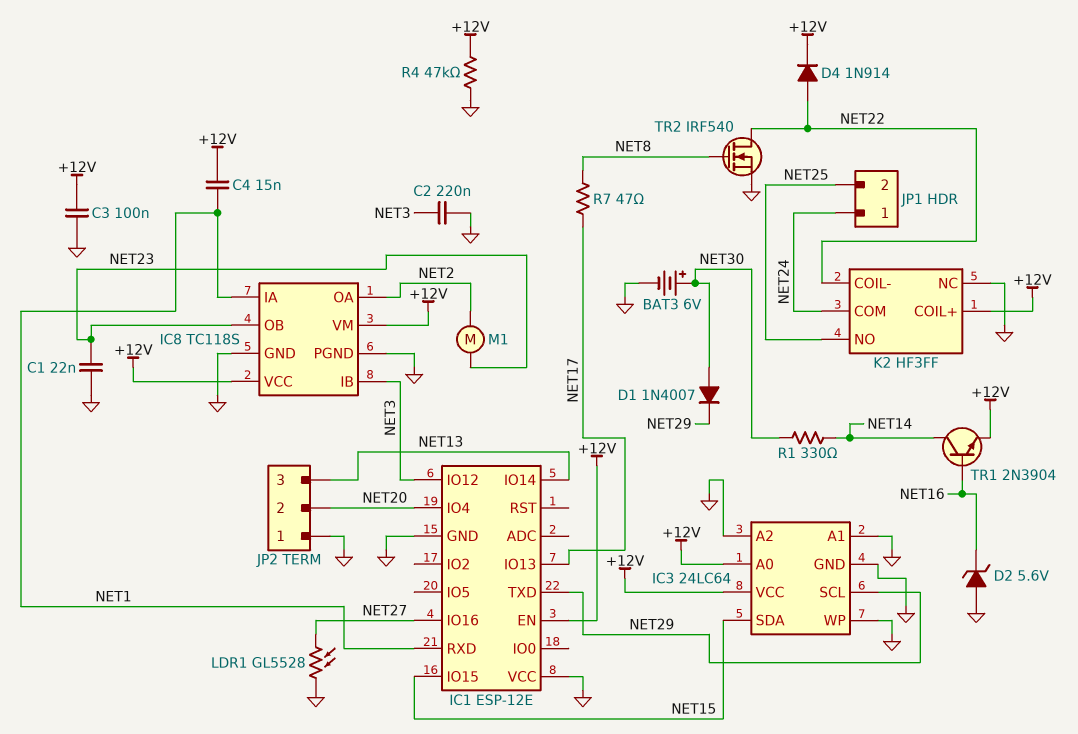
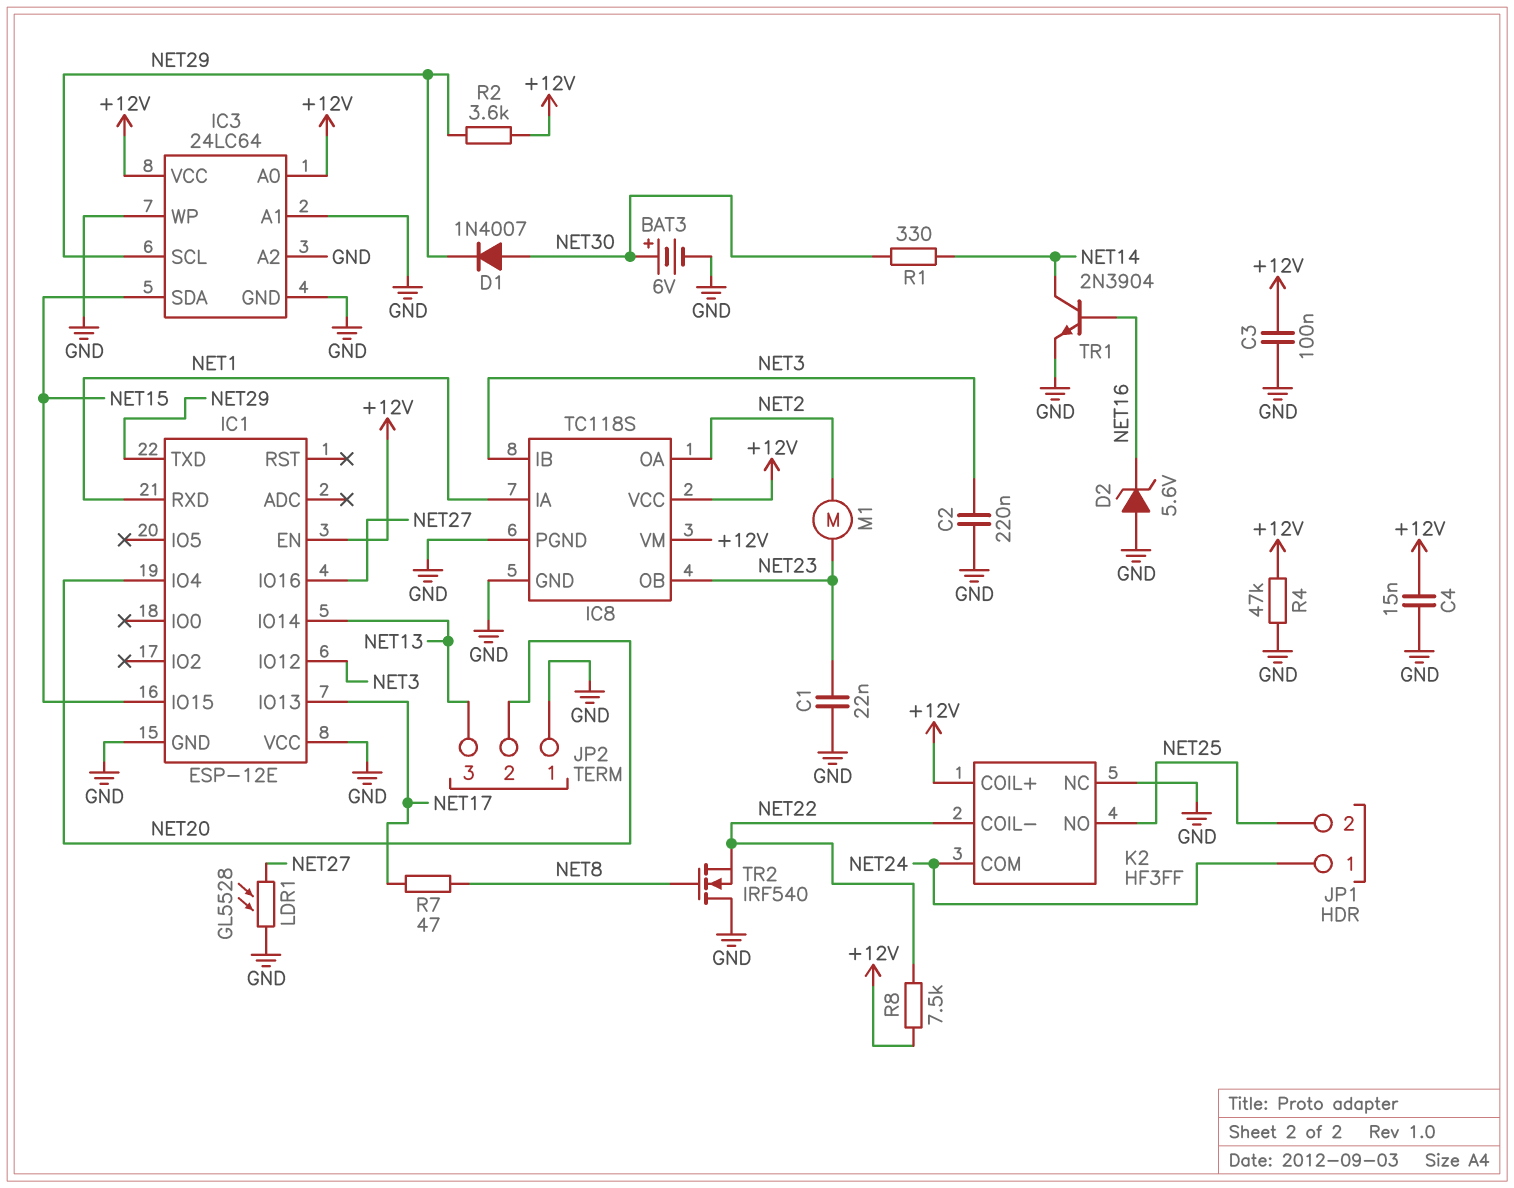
C4: 15nF (+12V, NET1) -> 15nF (+12V, GND)
D4: diode 1N914 (A NET22, K +12V) -> none
R2: none -> 3.6k (+12V, NET29)
R8: none -> 7.5k (+12V, NET22)
TR1: NPN 2N3904 (B NET16, C NET14, E +12V) -> NPN 2N3904 (B NET16, C NET14, E GND)
TR2: NMOS IRF540 (G NET8, D NET22, S GND) -> NMOS IRF540 (G NET8, D GND, S NET22)

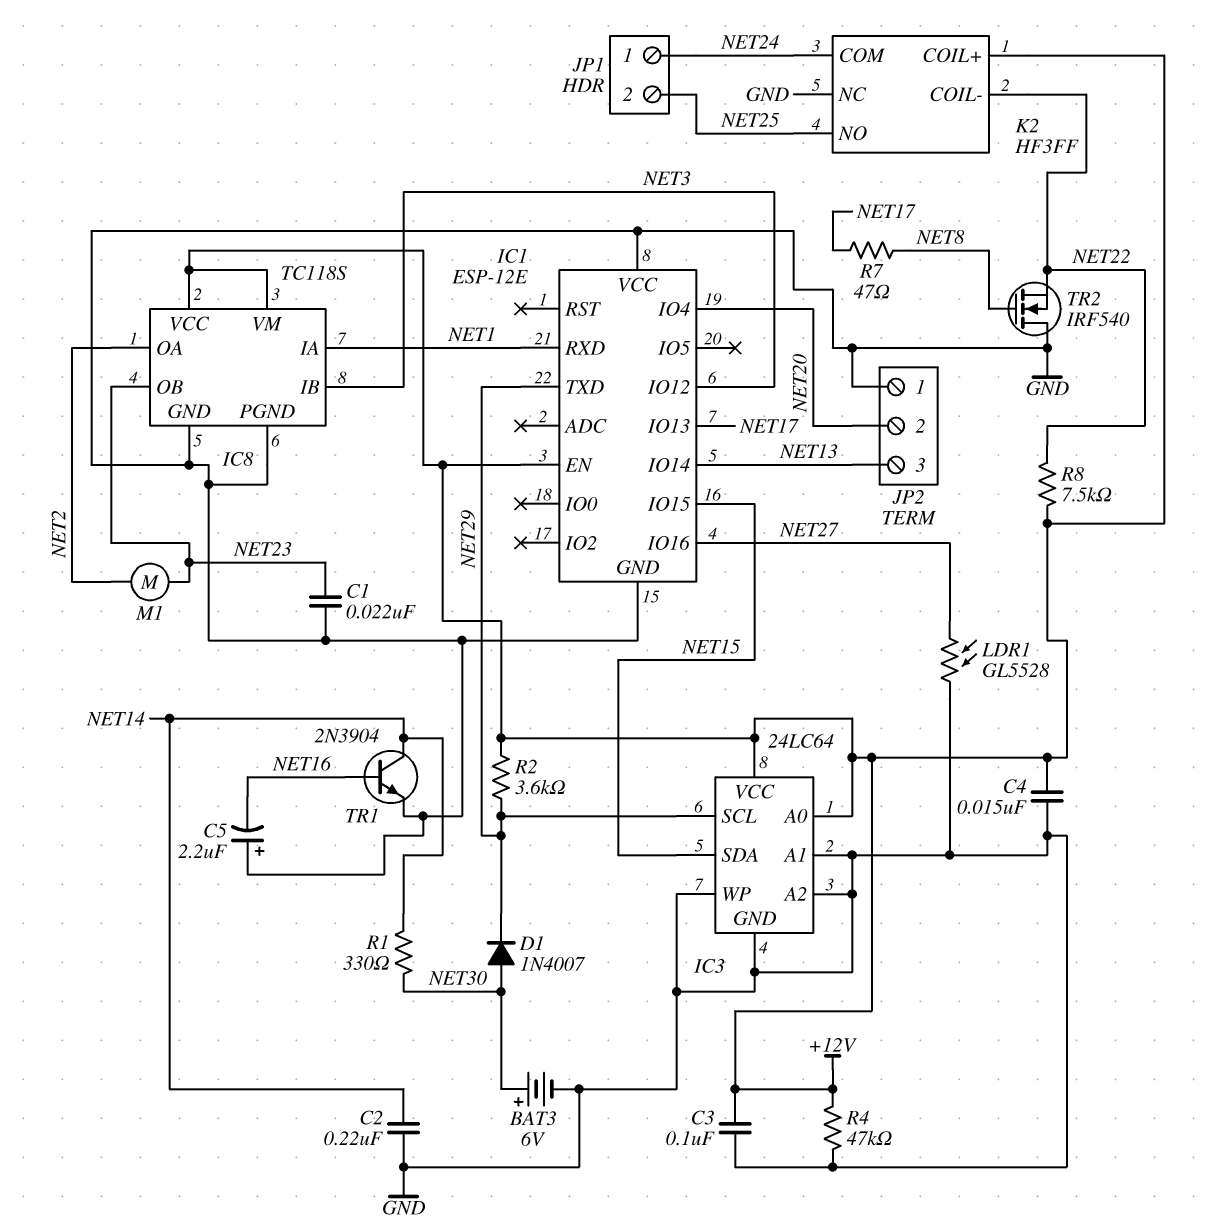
C2: 220nF (GND, NET3) -> 220nF (GND, NET14)
C5: none -> 2.2uF (plus GND, minus NET16)
D2: zener 5.6V (A GND, K NET16) -> none

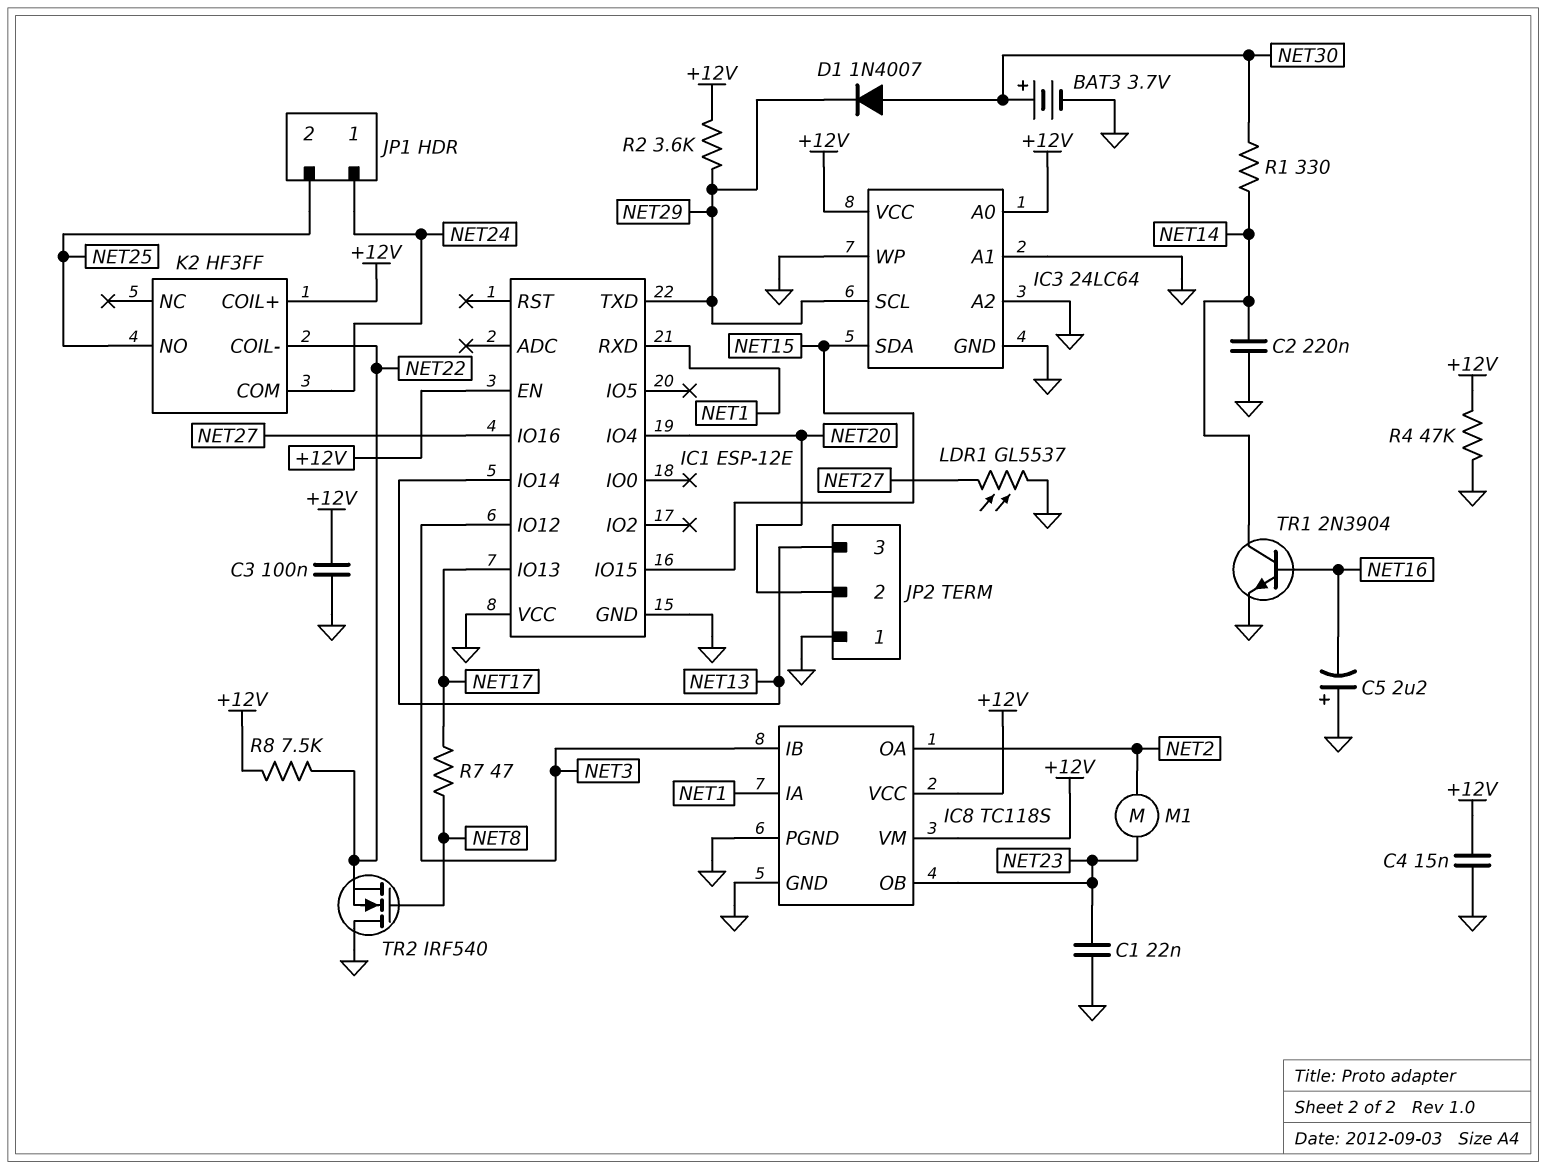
BAT3: 6V (plus NET30, minus GND) -> 3.7V (plus NET30, minus GND)
K2 pin NC: GND -> none
LDR1: GL5528 (GND, NET27) -> GL5537 (GND, NET27)

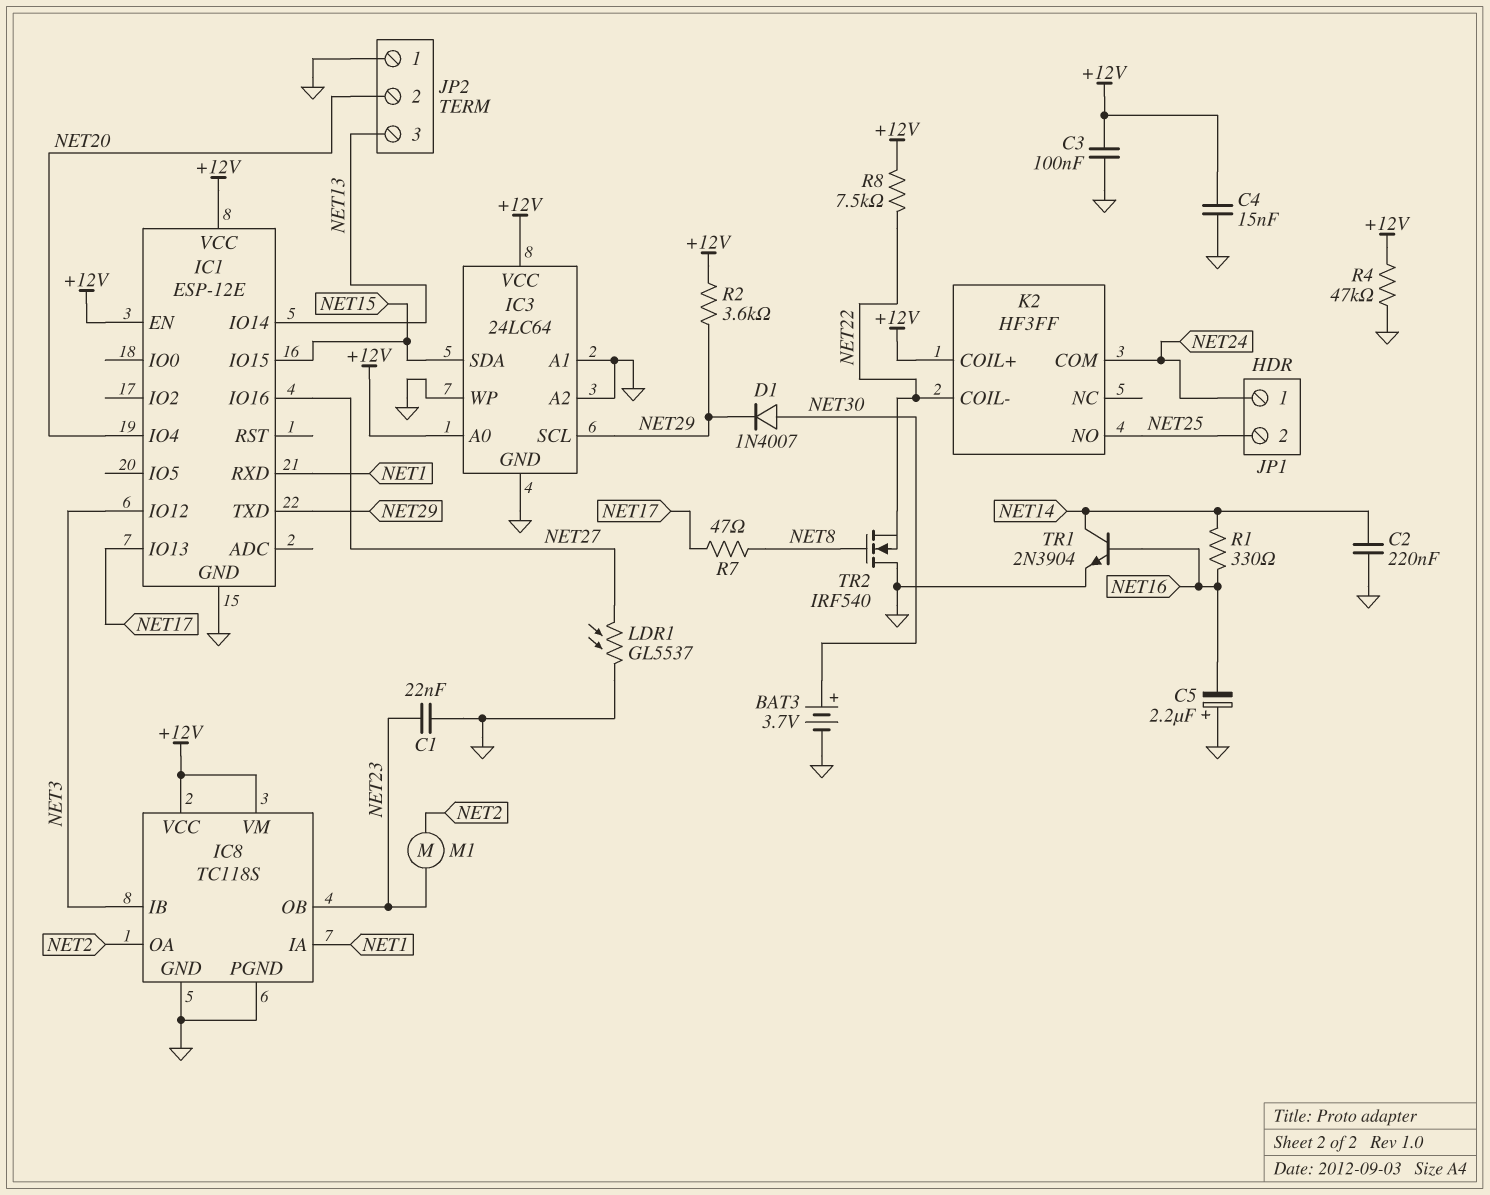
IC1 pin VCC: GND -> +12V
R1: 330 (NET14, NET30) -> 330 (NET14, NET16)

